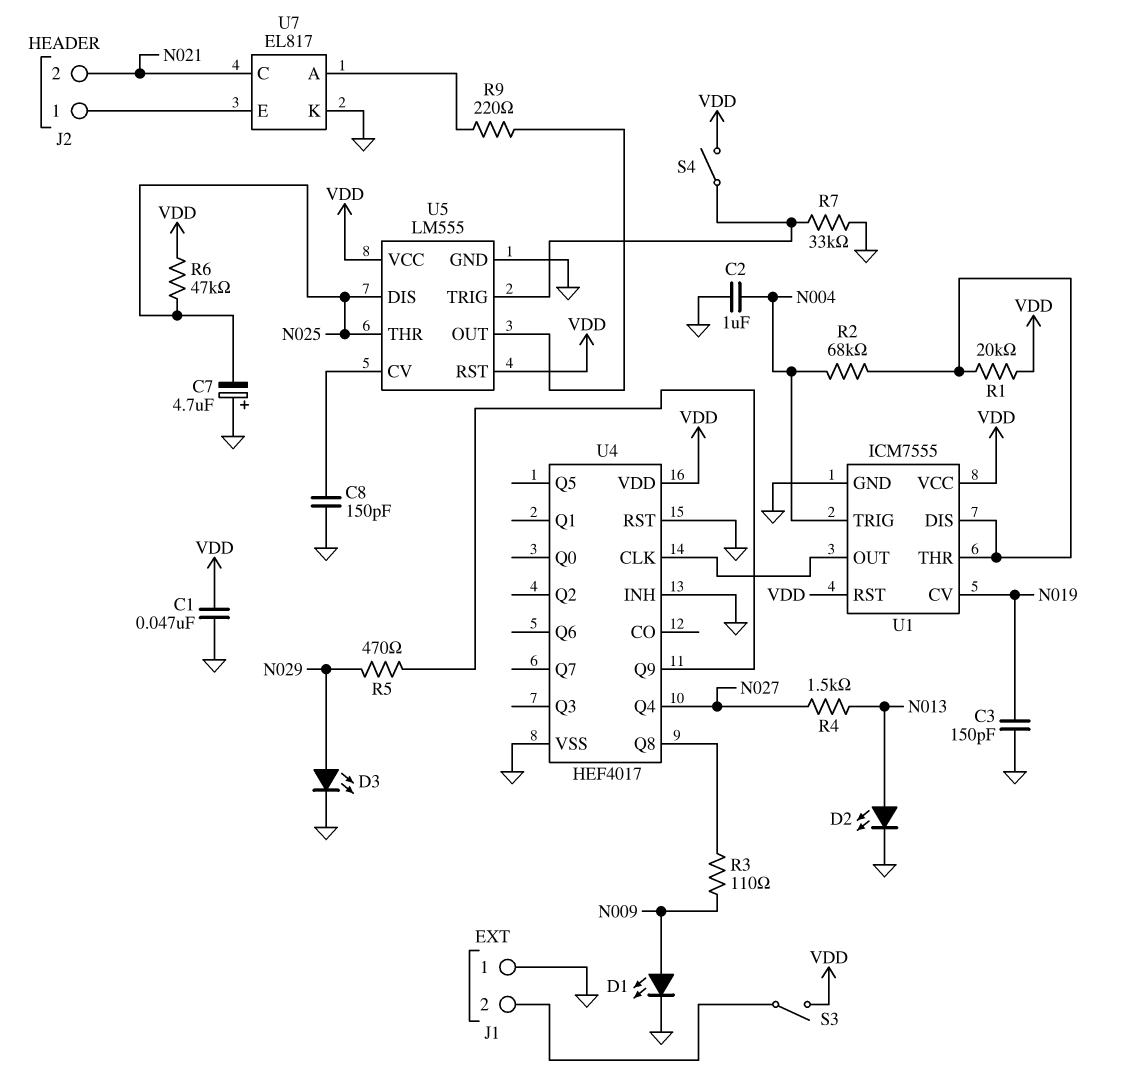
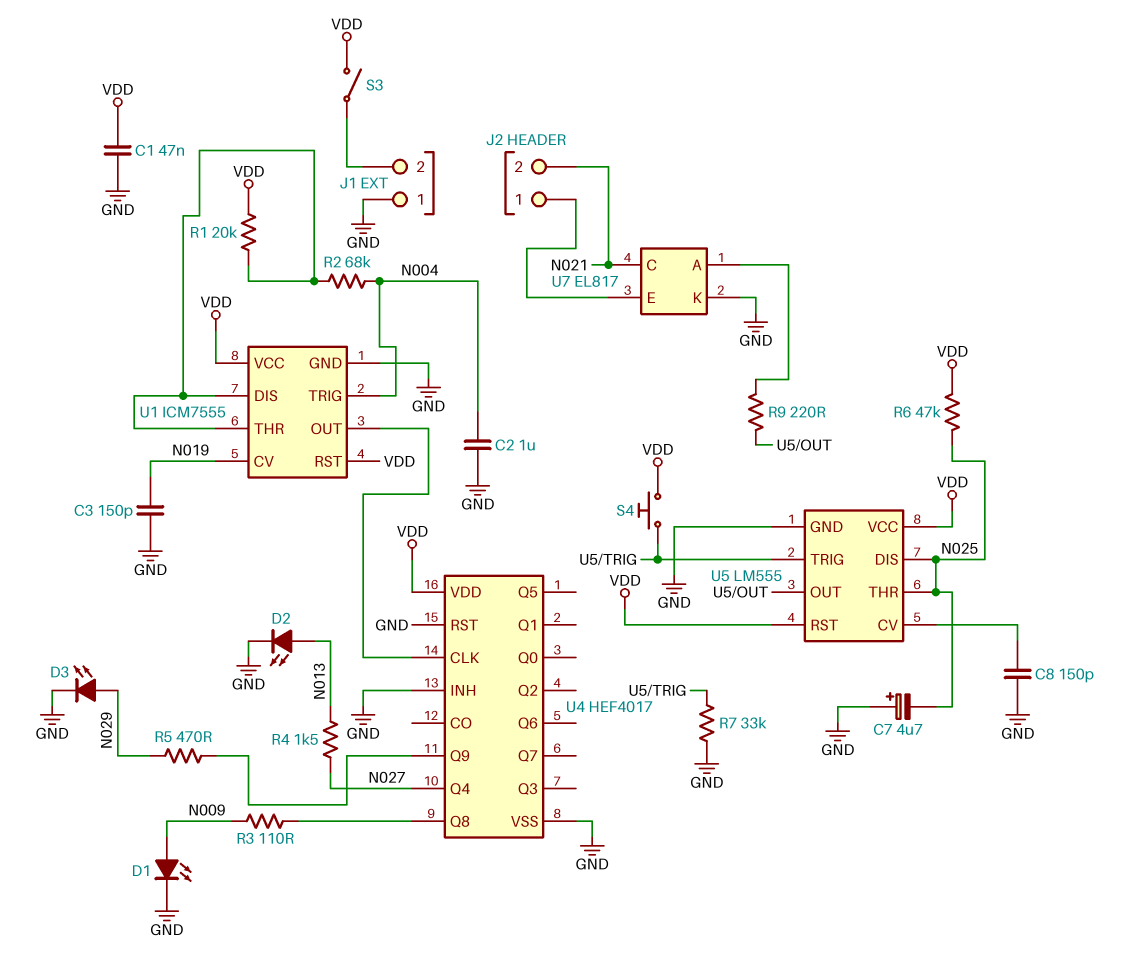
S4: switch (U5/TRIG, VDD) -> button (U5/TRIG, VDD)

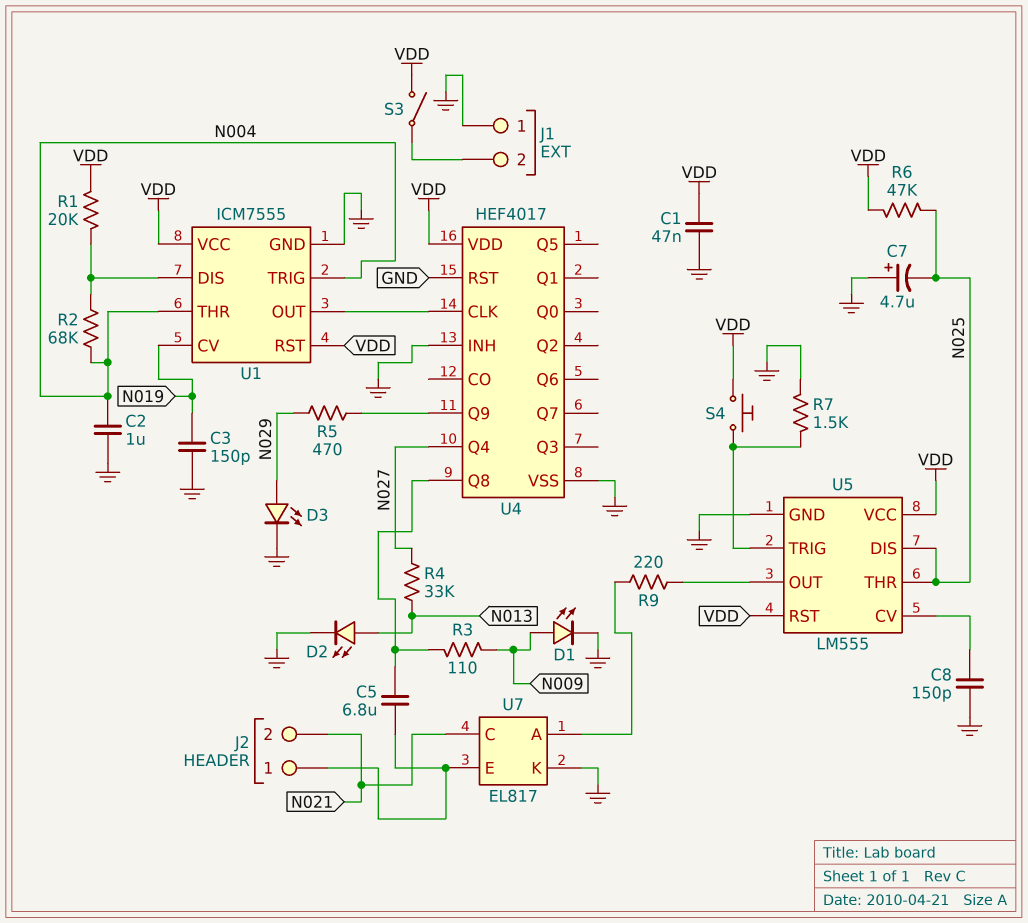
C5: none -> 6.8uF (J2/1, U4/Q8)
R4: 1.5k (N013, N027) -> 33k (N013, N027)
R7: 33k (GND, U5/TRIG) -> 1.5k (GND, U5/TRIG)
U1 pin THR: U1/DIS -> N004

